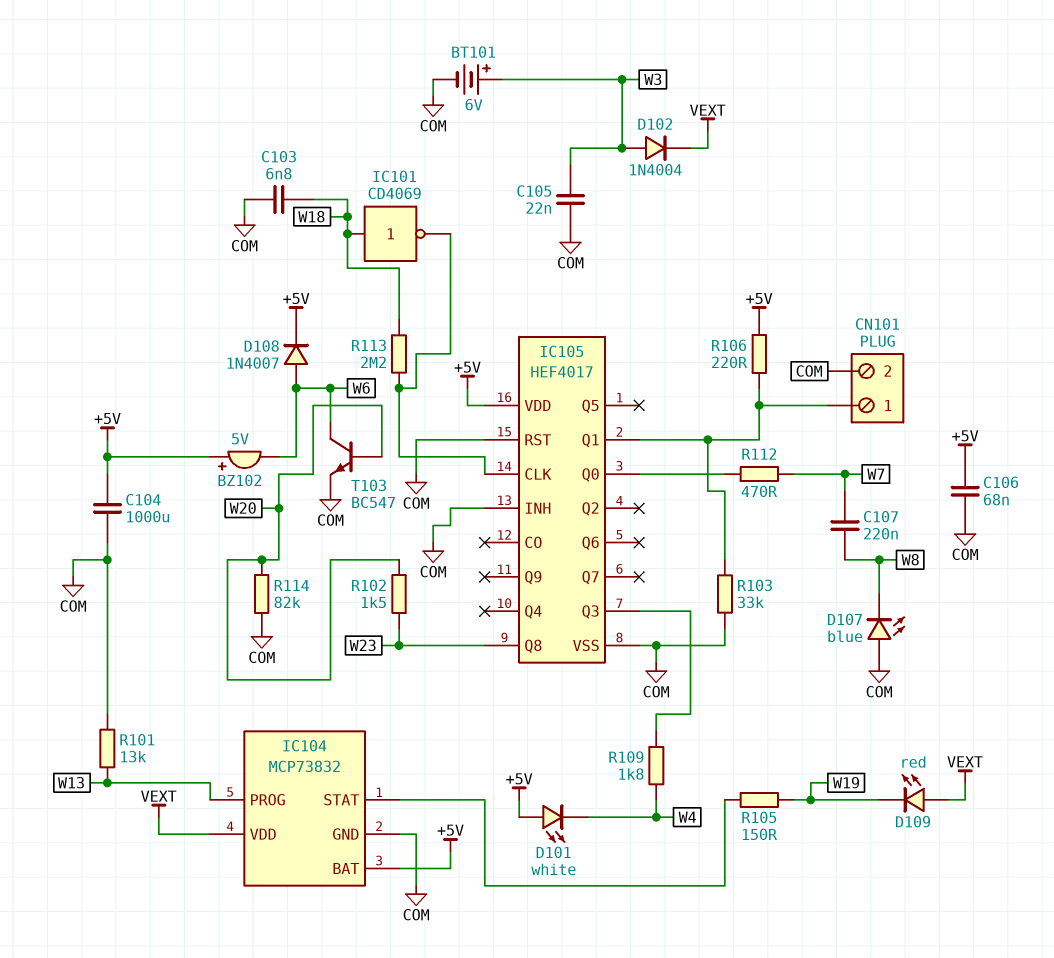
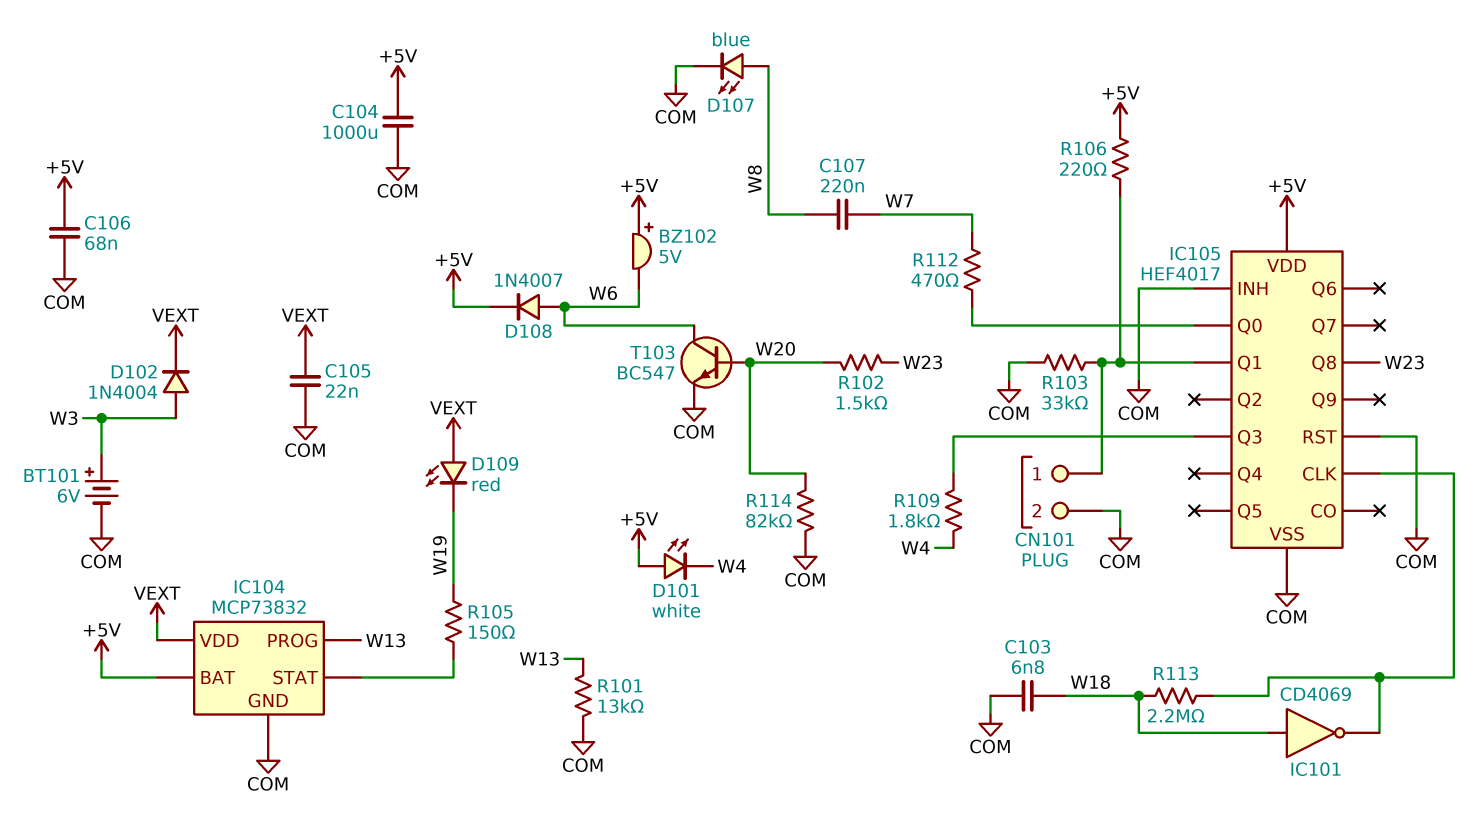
C105: 22nF (COM, W3) -> 22nF (COM, VEXT)
D107: LED blue (A COM, K W8) -> LED blue (A W8, K COM)

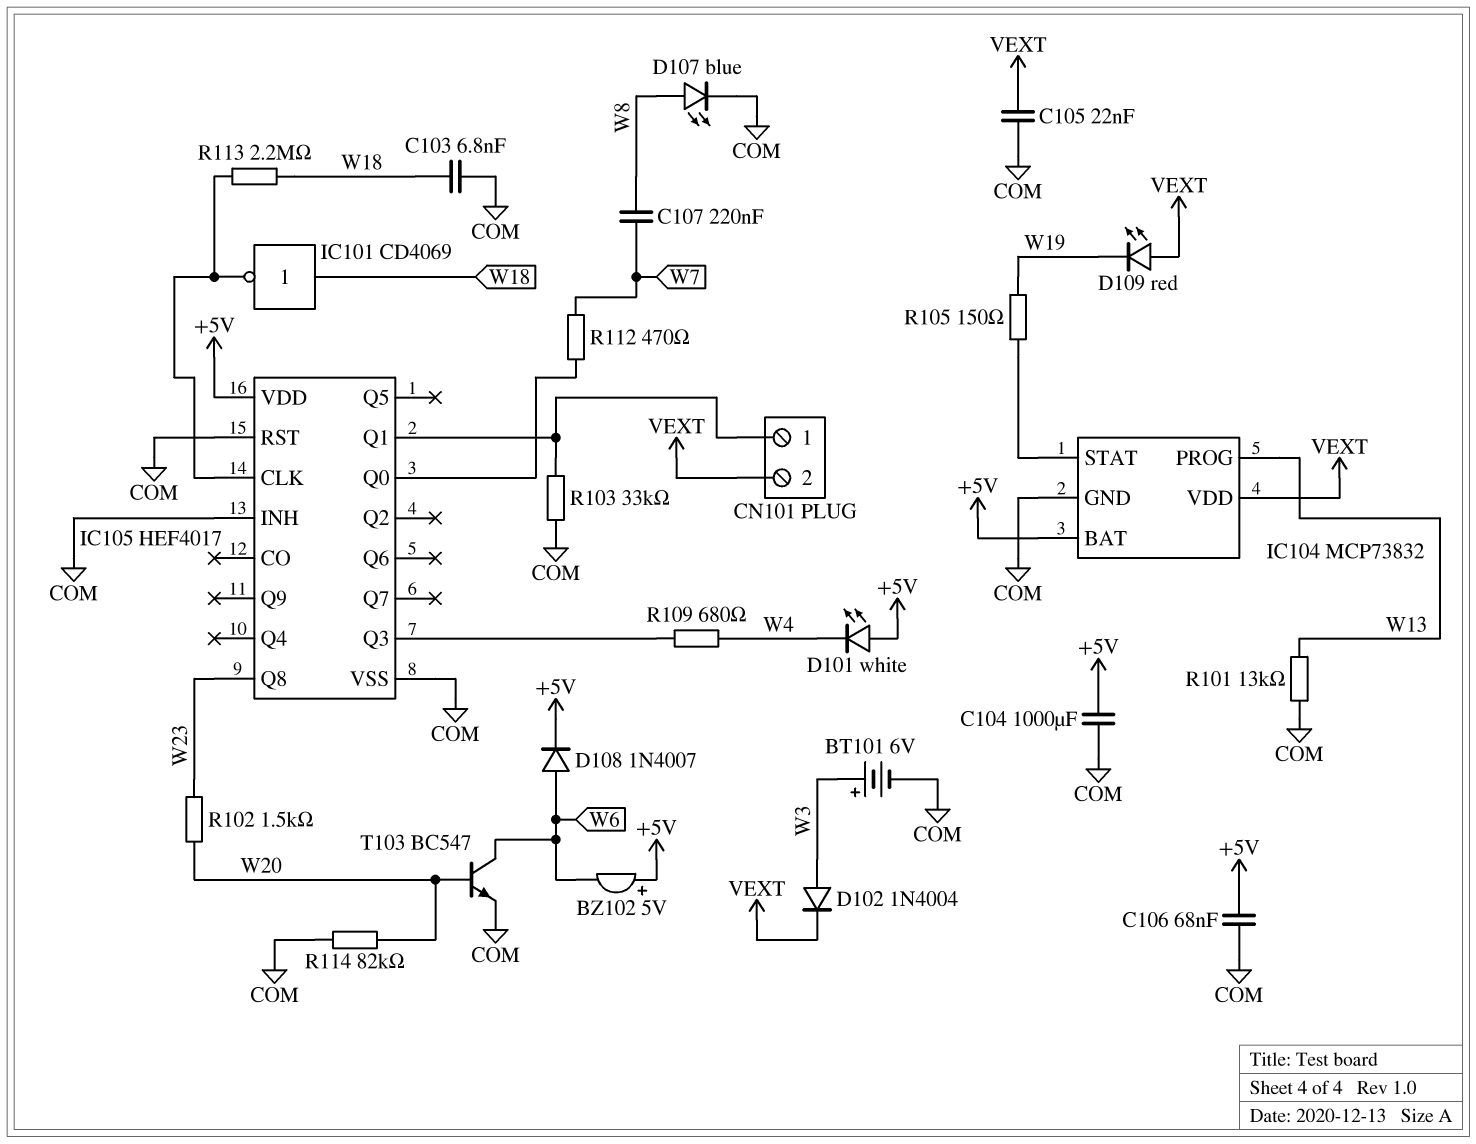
CN101 pin 2: COM -> VEXT
R106: 220 (+5V, CN101/1) -> none
R109: 1.8k (IC105/Q3, W4) -> 680 (IC105/Q3, W4)

